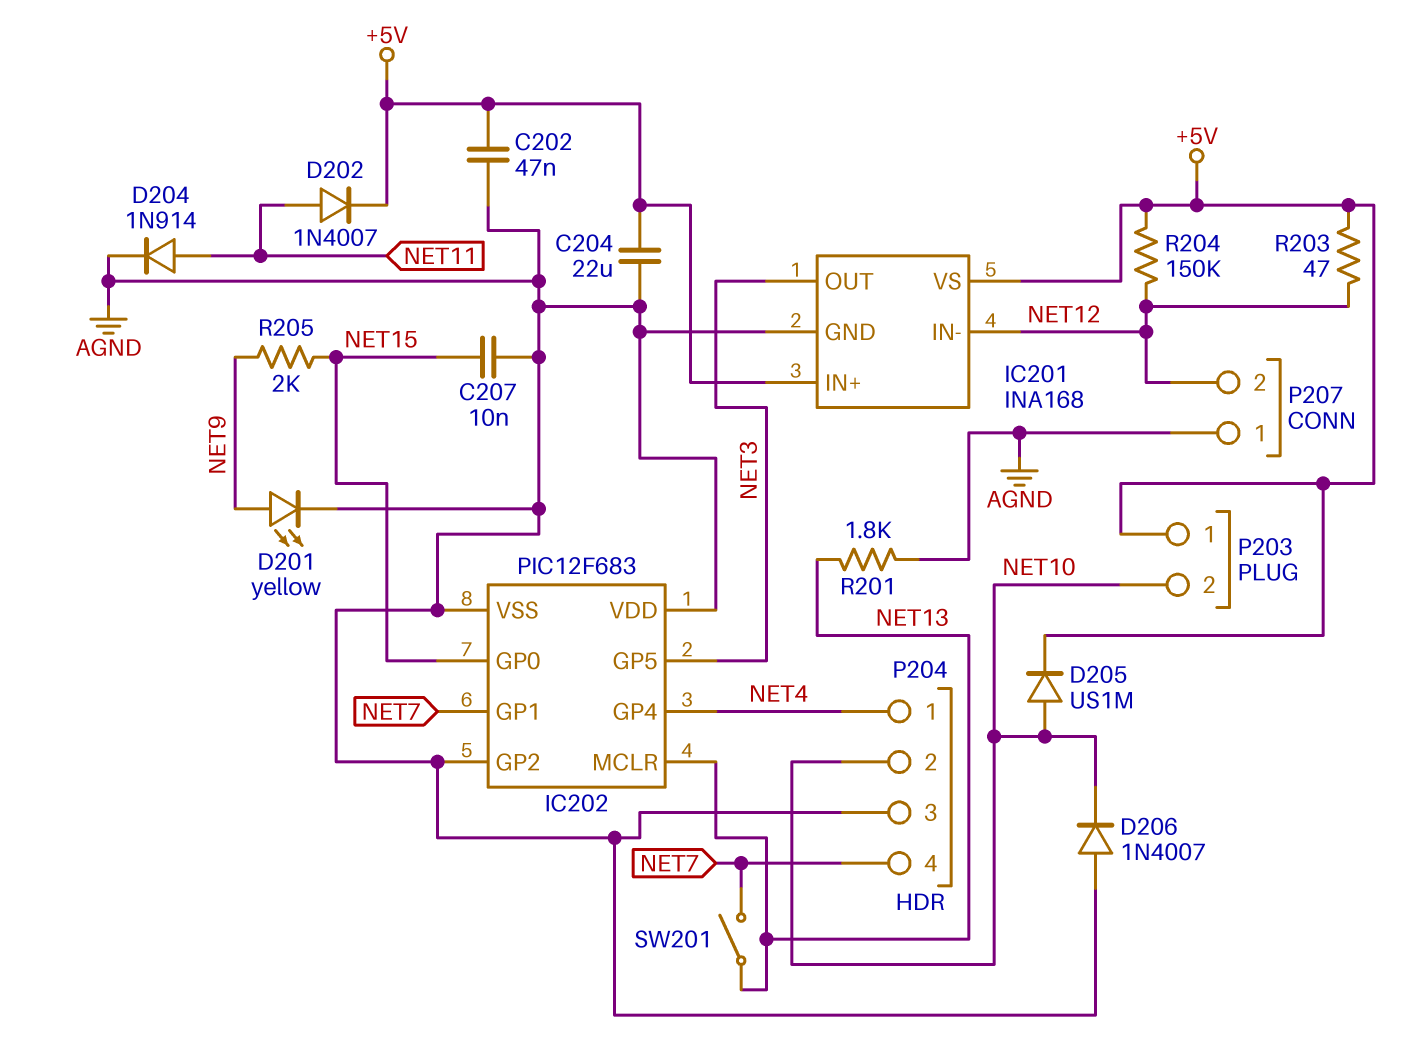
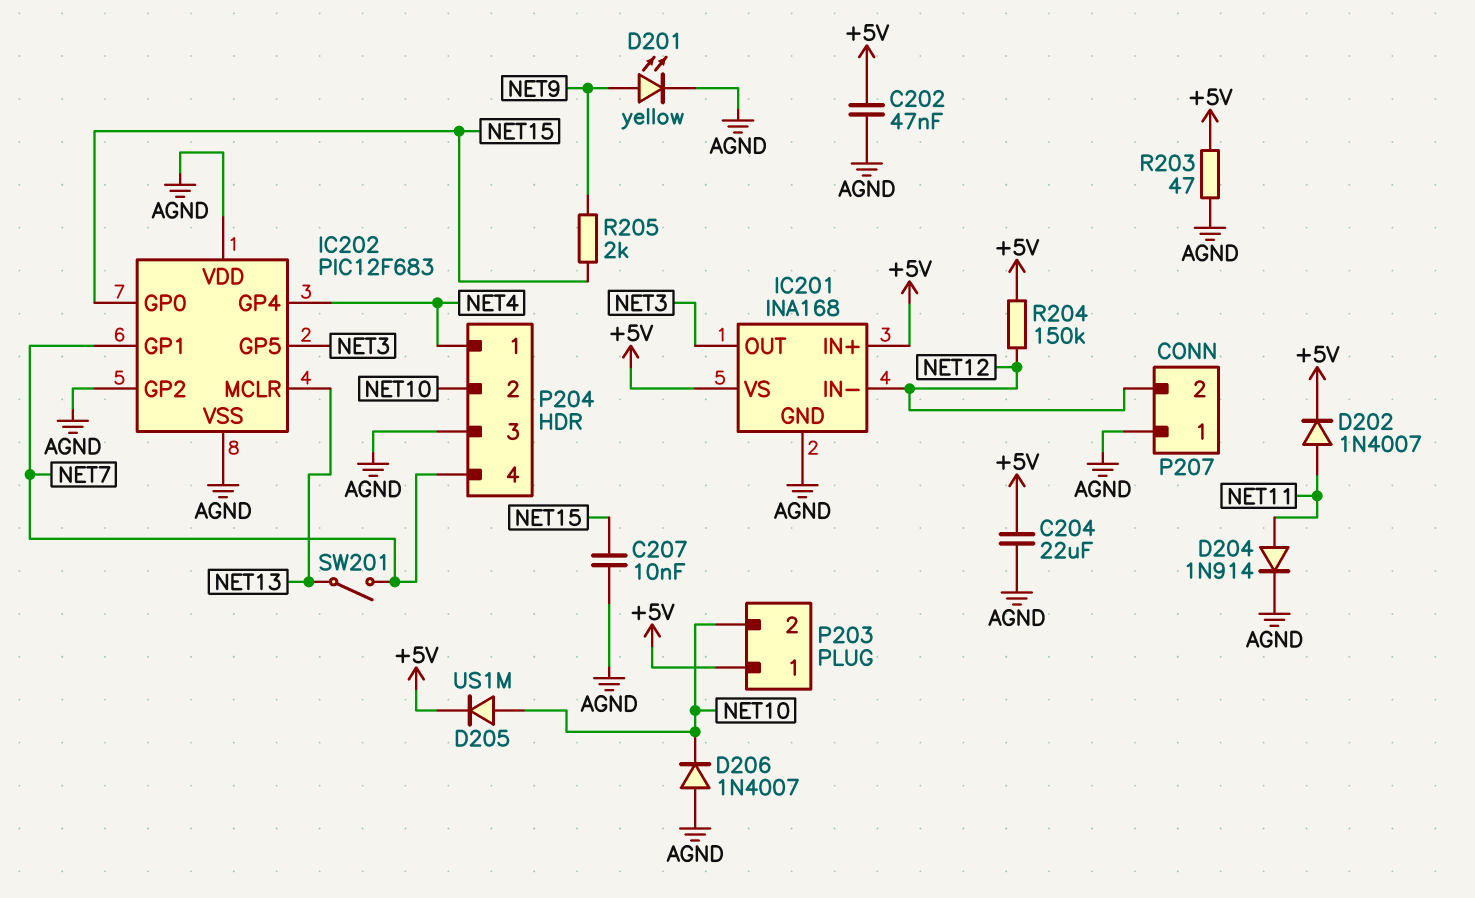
R201: 1.8k (AGND, NET13) -> none
R203: 47 (+5V, NET12) -> 47 (+5V, AGND)

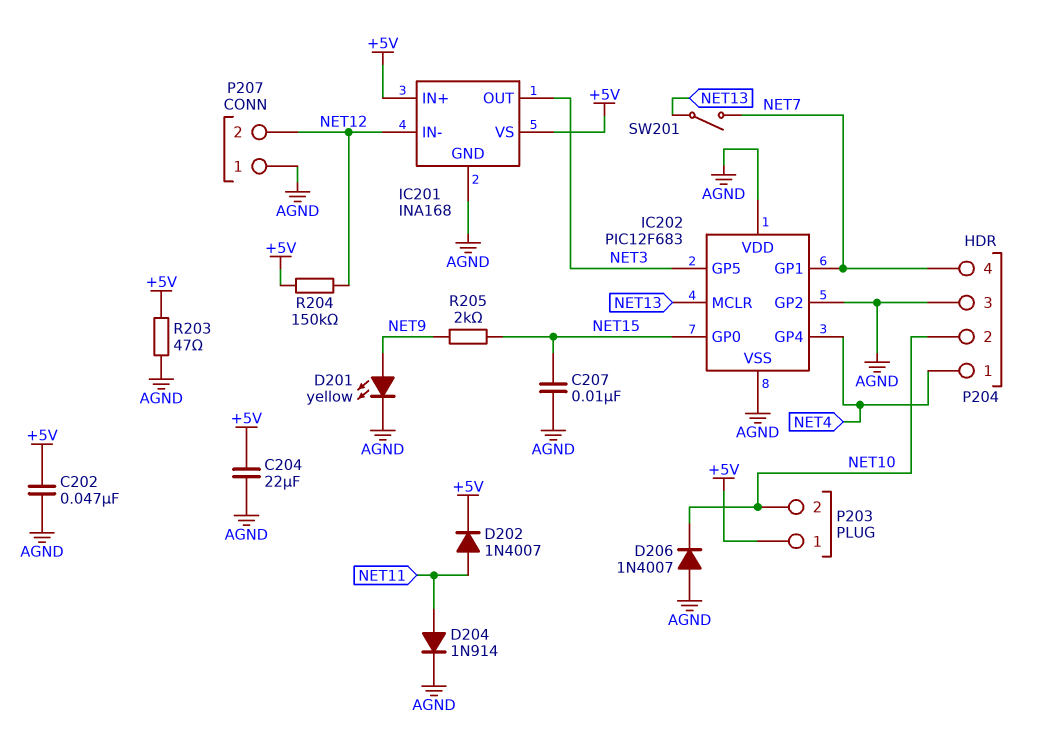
D205: diode US1M (A NET10, K +5V) -> none

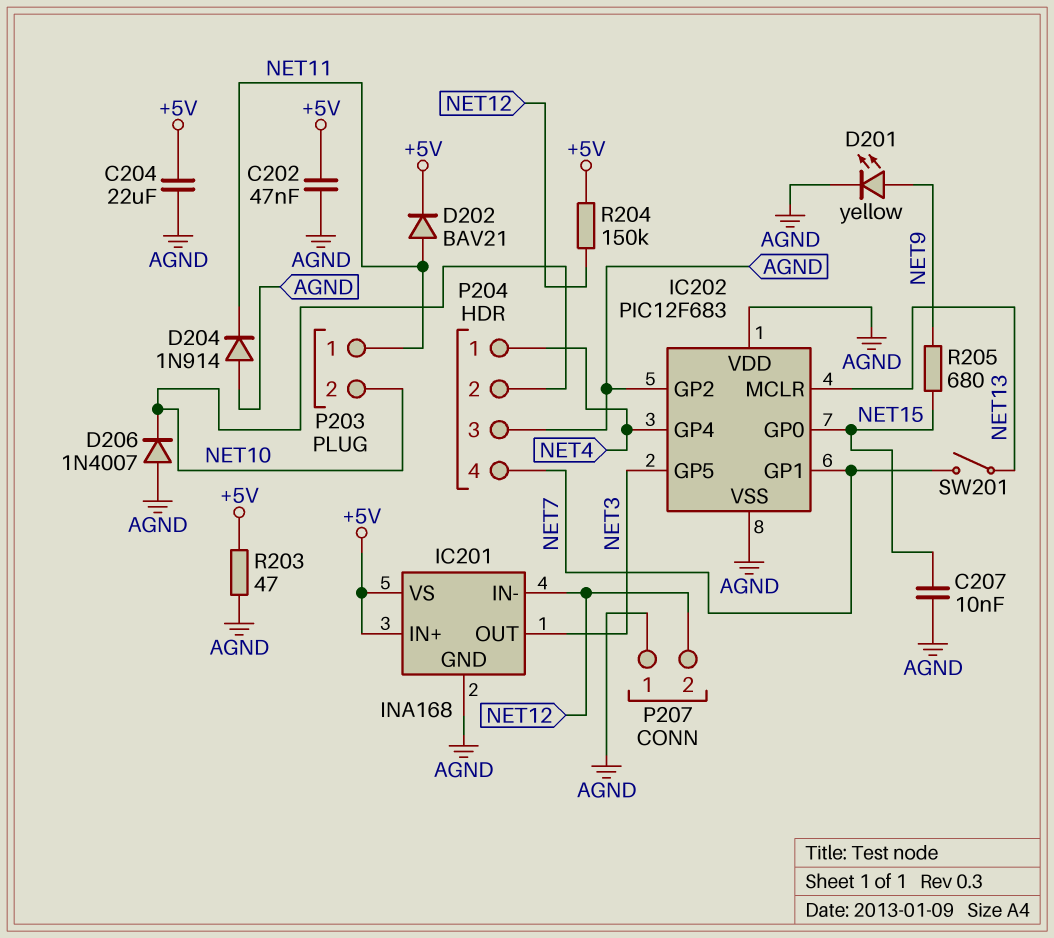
D202: diode 1N4007 (A NET11, K +5V) -> diode BAV21 (A NET11, K +5V)
D204: diode 1N914 (A NET11, K AGND) -> diode 1N914 (A AGND, K NET11)
P203 pin 1: +5V -> NET11
R205: 2k (NET9, NET15) -> 680 (NET9, NET15)

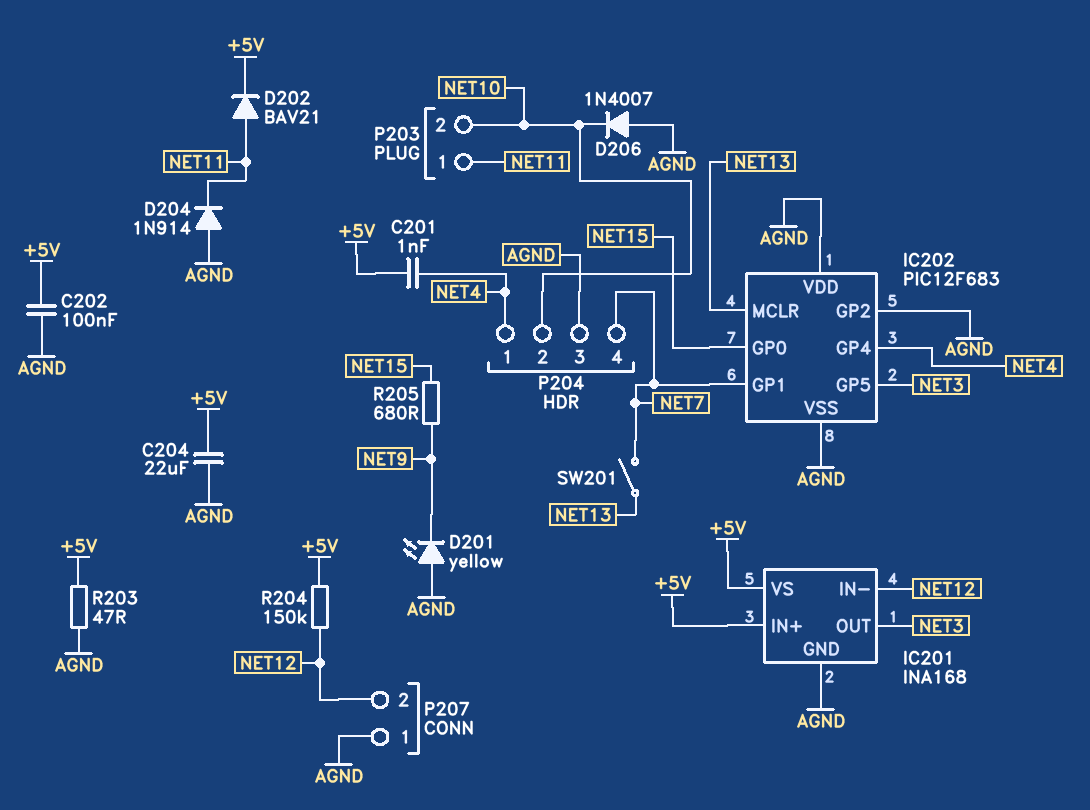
C201: none -> 1nF (+5V, NET4)
C202: 47nF (+5V, AGND) -> 100nF (+5V, AGND)
C207: 10nF (AGND, NET15) -> none
D201: LED yellow (A NET9, K AGND) -> LED yellow (A AGND, K NET9)

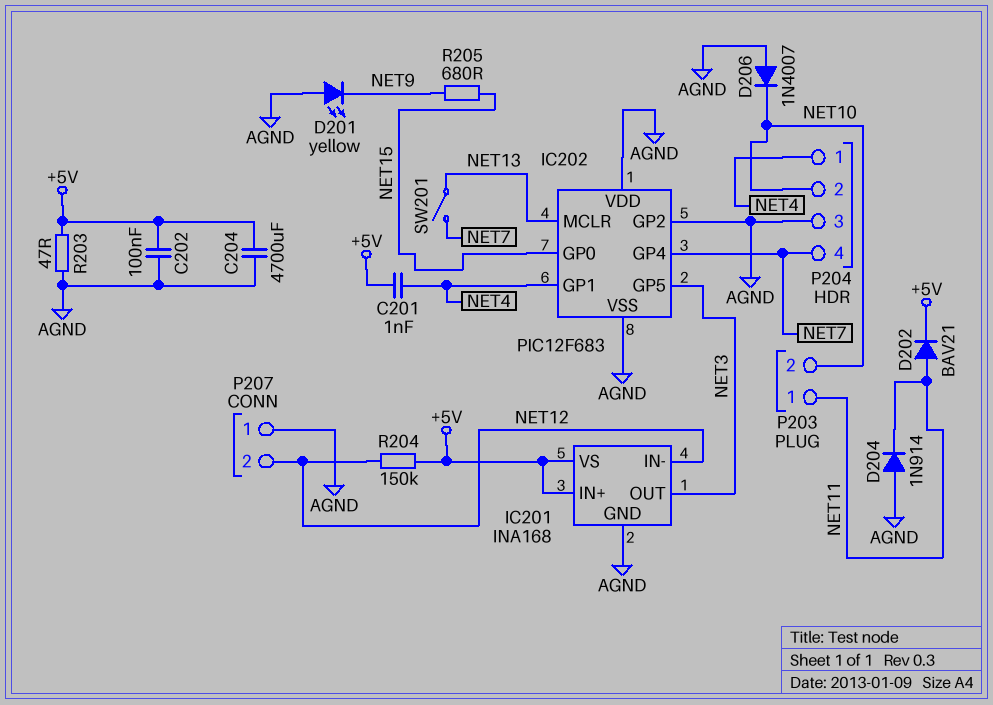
C204: 22uF (+5V, AGND) -> 4700uF (+5V, AGND)
IC202 pin GP1: NET7 -> NET4
IC202 pin GP4: NET4 -> NET7

